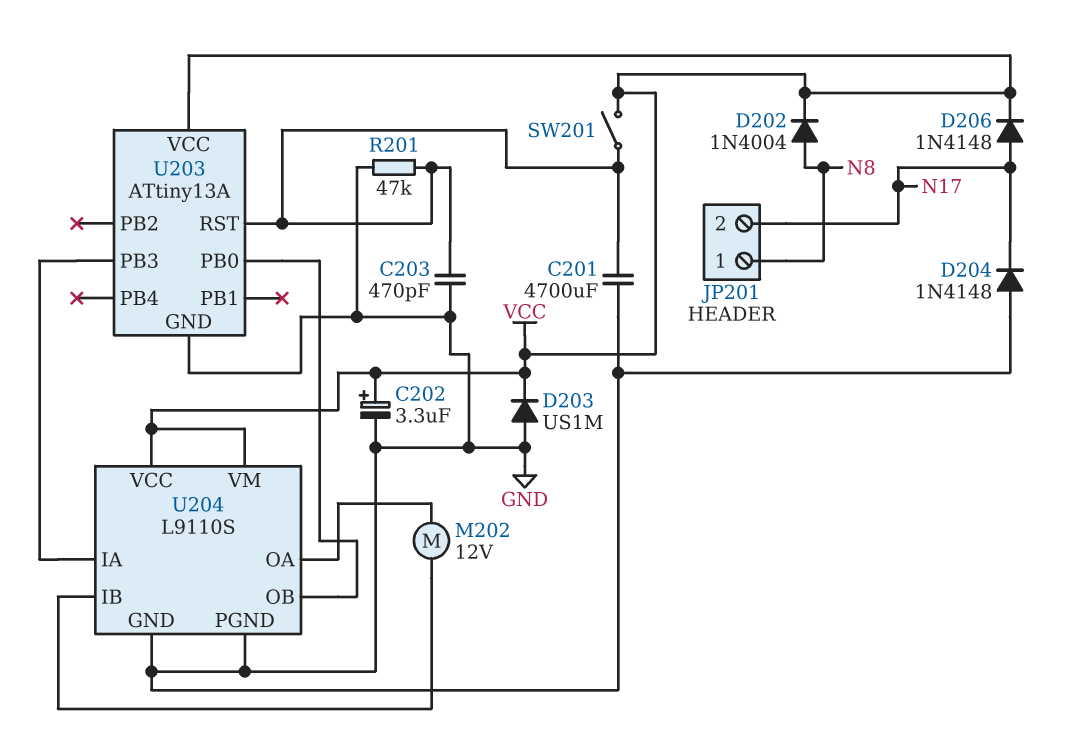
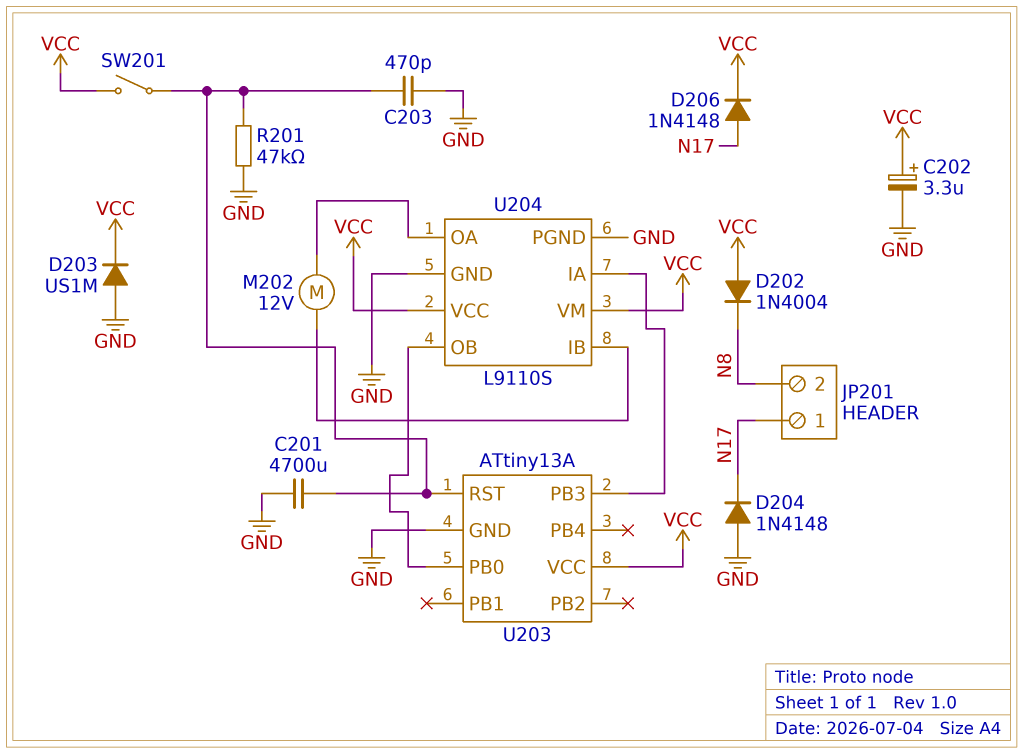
D202: diode 1N4004 (A N8, K VCC) -> diode 1N4004 (A VCC, K N8)
JP201 pin 1: N8 -> N17
JP201 pin 2: N17 -> N8

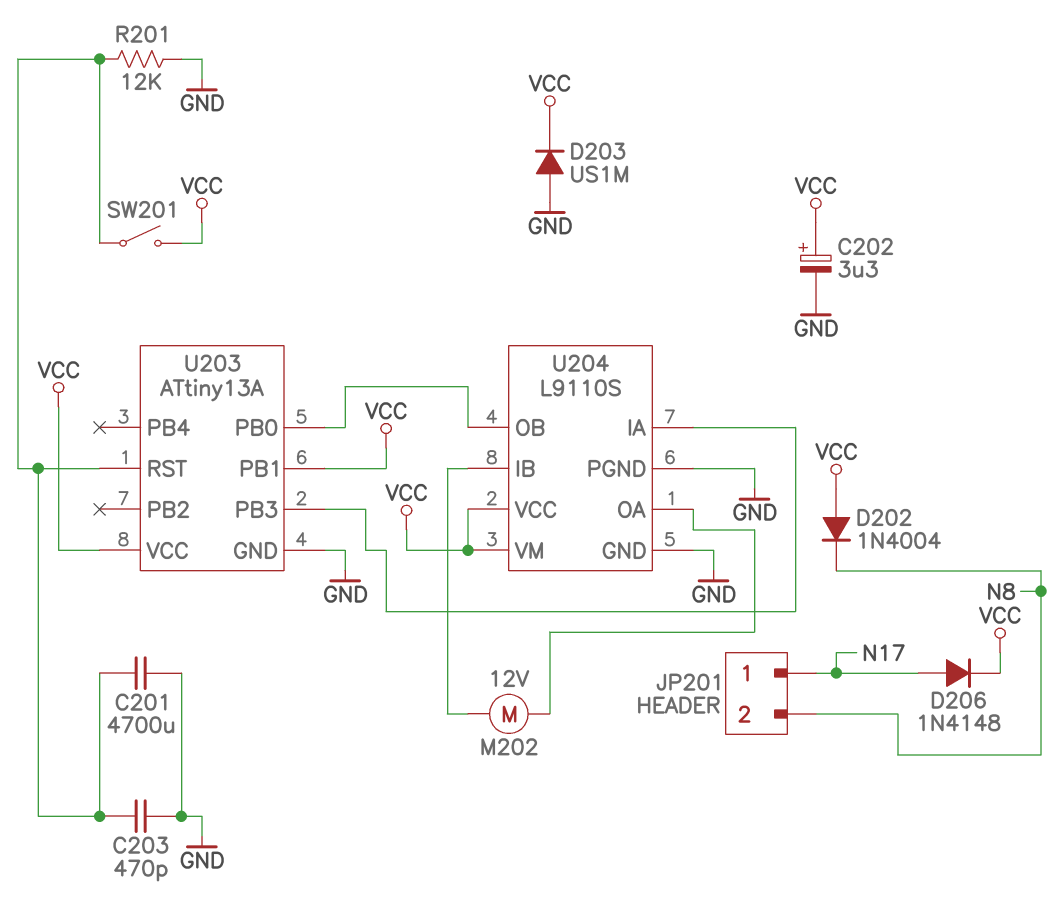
D204: diode 1N4148 (A GND, K N17) -> none
R201: 47k (GND, U203/RST) -> 12k (GND, U203/RST)
U203 pin PB1: none -> VCC

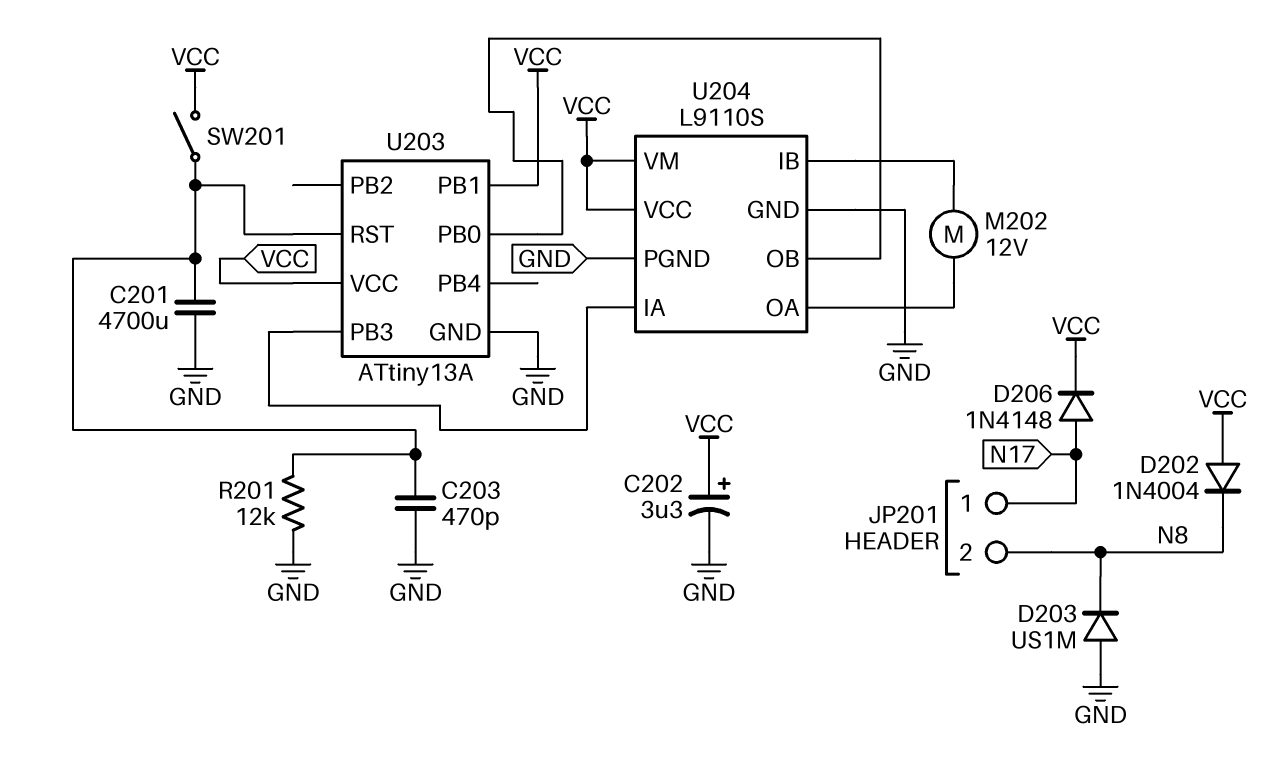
D203: diode US1M (A GND, K VCC) -> diode US1M (A GND, K N8)

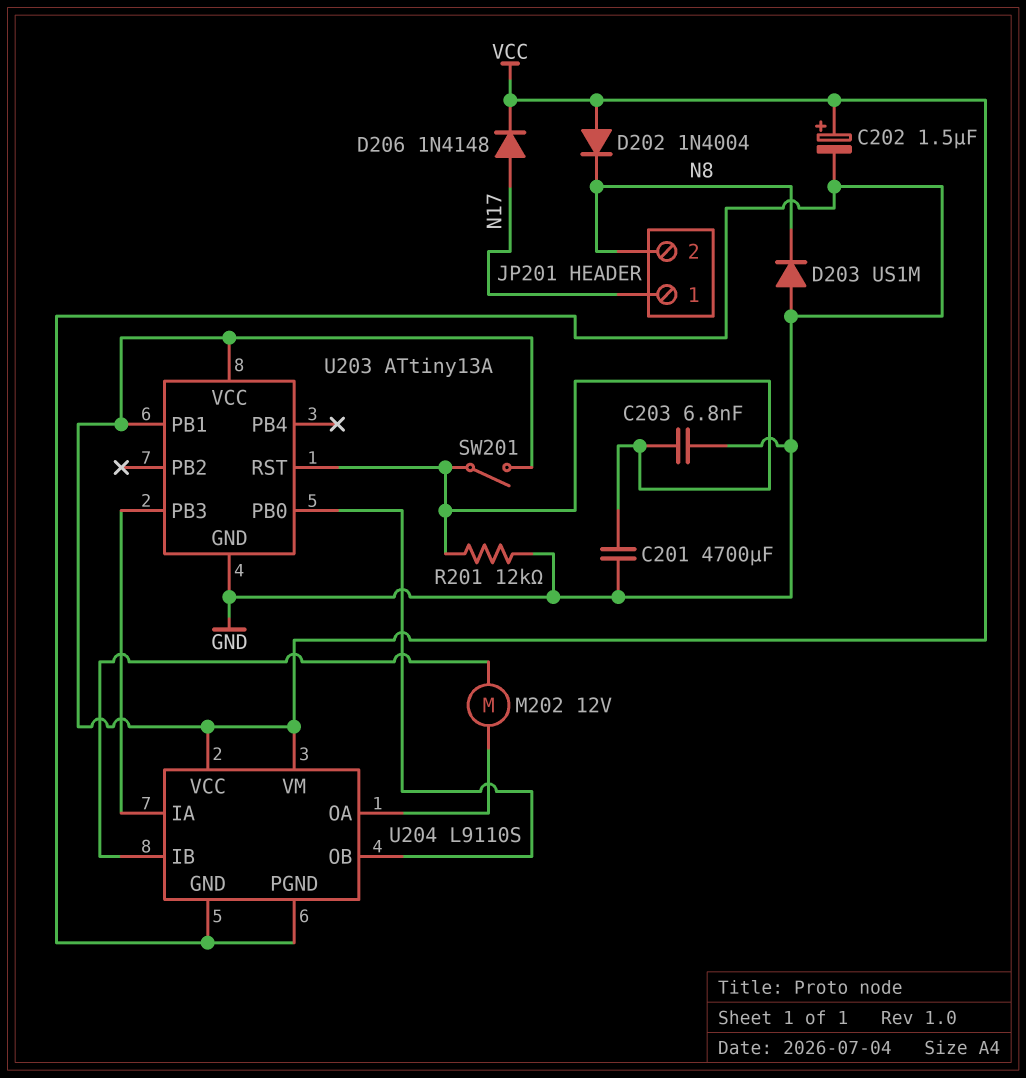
C202: 3.3uF (plus VCC, minus GND) -> 1.5uF (plus VCC, minus GND)
C203: 470pF (GND, U203/RST) -> 6.8nF (GND, U203/RST)

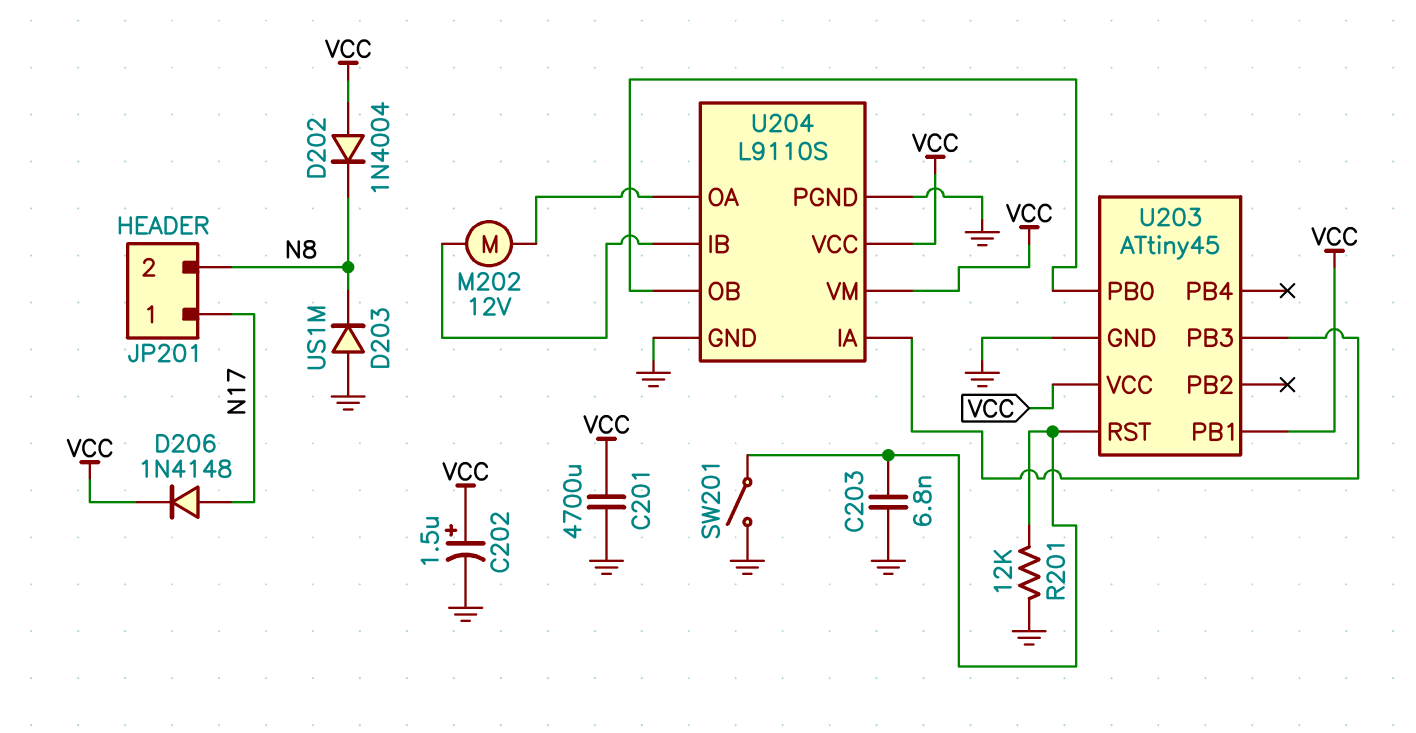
C201: 4700uF (GND, U203/RST) -> 4700uF (GND, VCC)
SW201: switch (U203/RST, VCC) -> switch (GND, U203/RST)
U203: ATtiny13A -> ATtiny45

